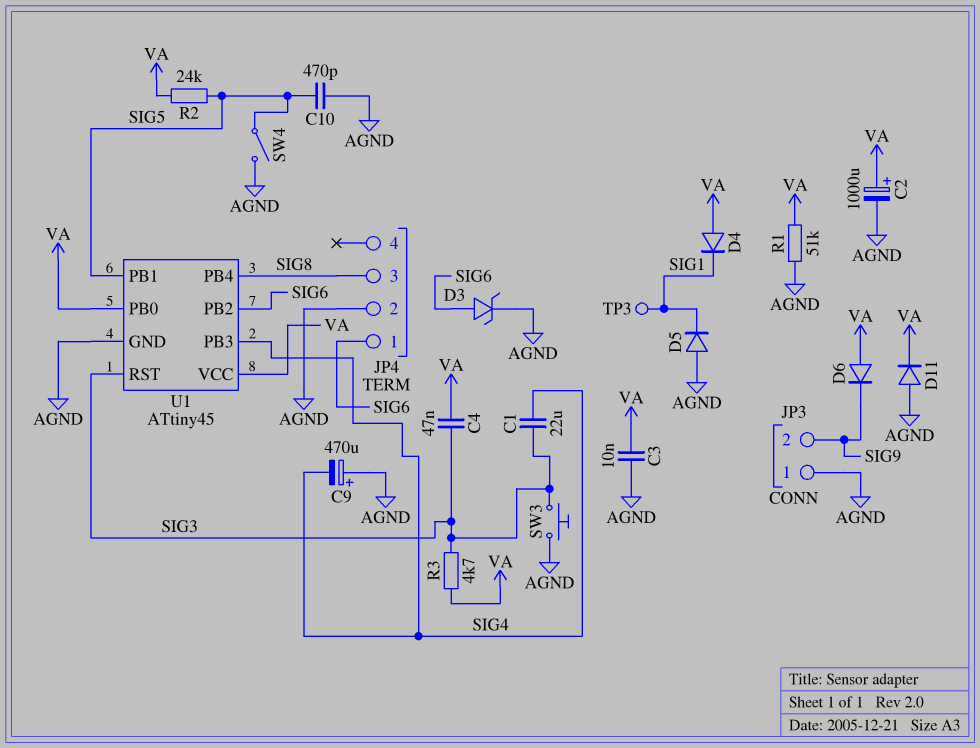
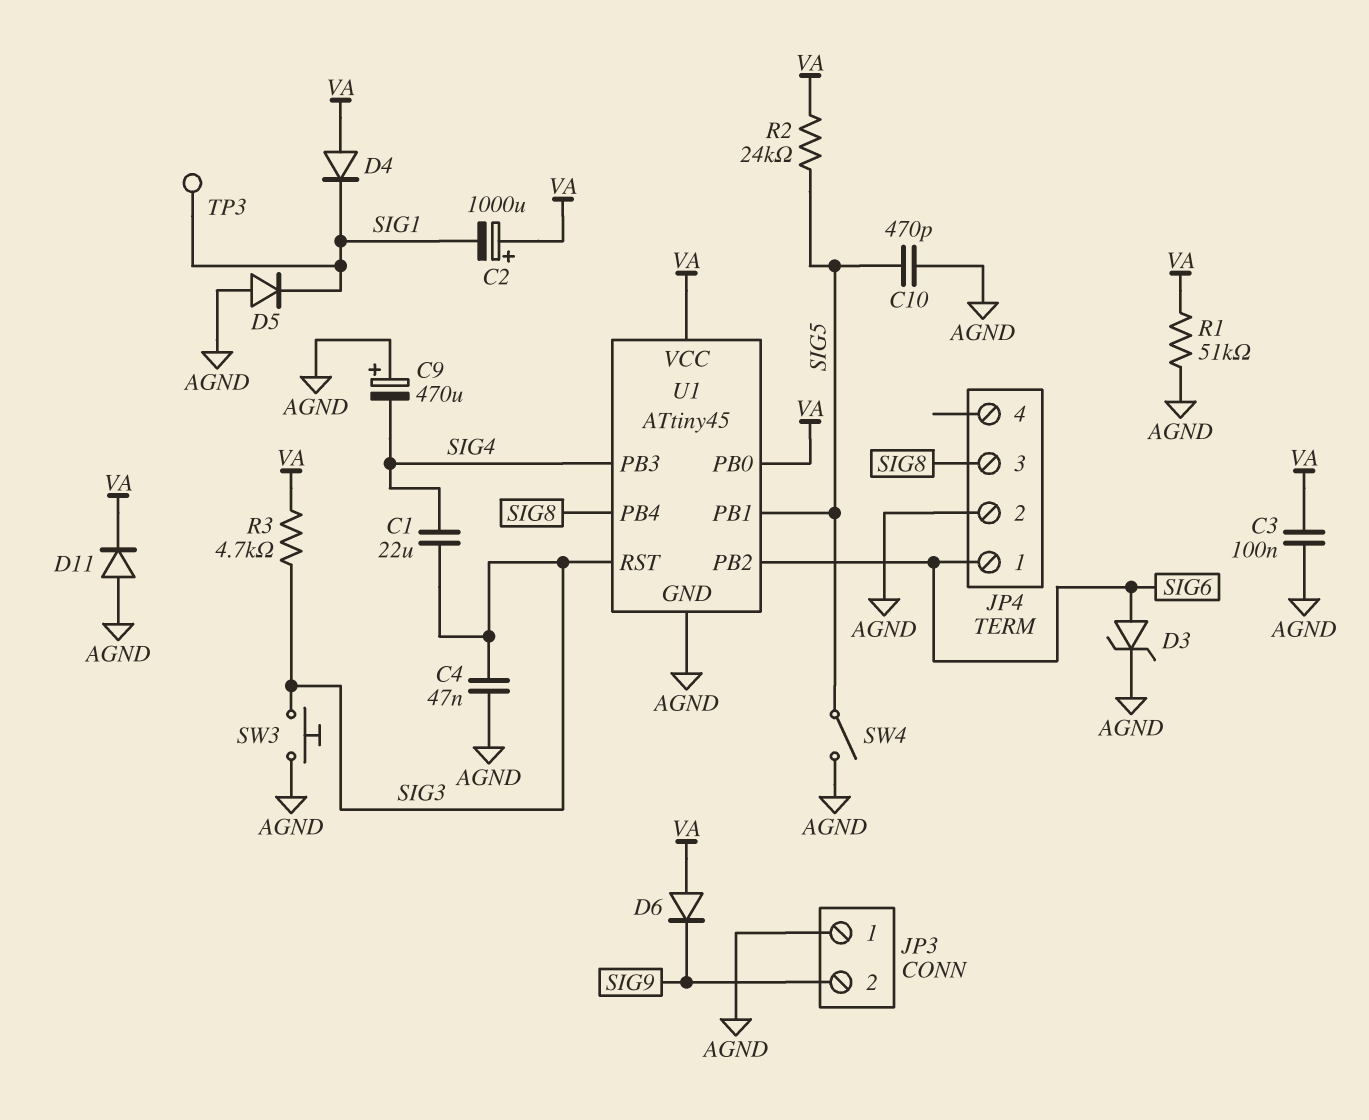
C2: 1000uF (plus VA, minus AGND) -> 1000uF (plus VA, minus SIG1)
C3: 10nF (AGND, VA) -> 100nF (AGND, VA)
C4: 47nF (SIG3, VA) -> 47nF (AGND, SIG3)

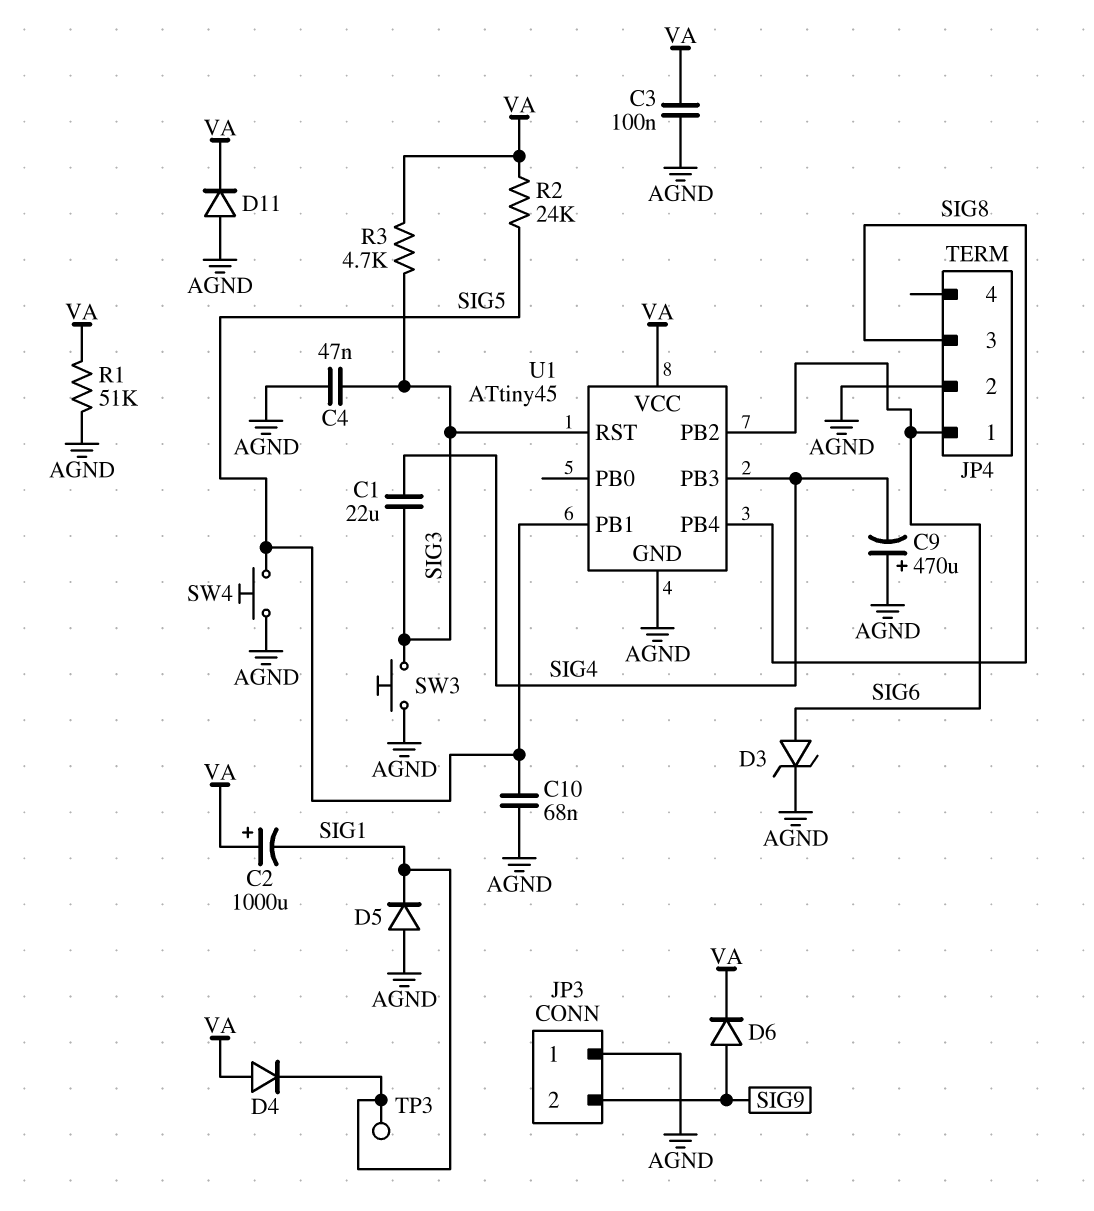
C10: 470pF (AGND, SIG5) -> 68nF (AGND, SIG5)
D6: diode (A VA, K SIG9) -> diode (A SIG9, K VA)
SW4: switch (AGND, SIG5) -> button (AGND, SIG5)
U1 pin PB0: VA -> none

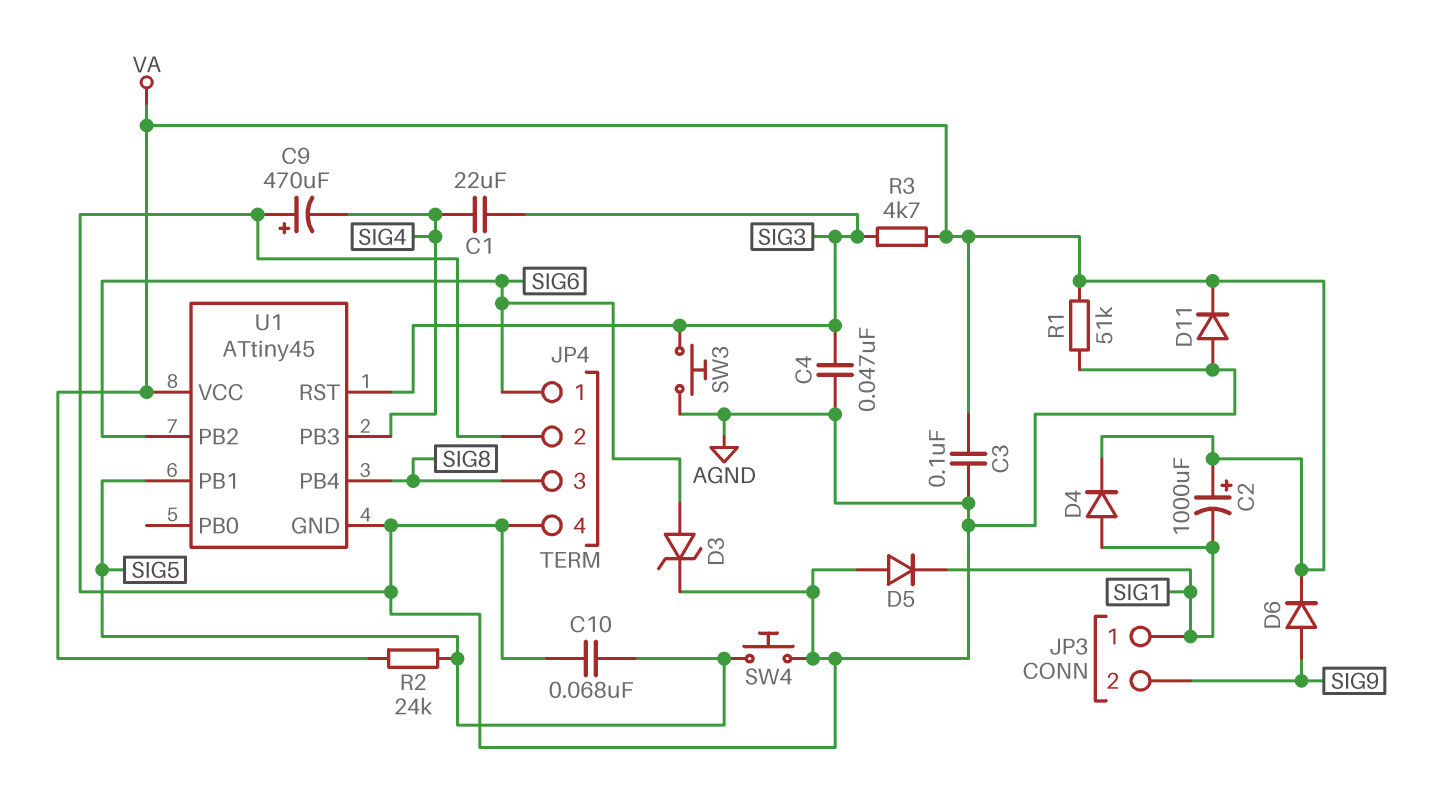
D4: diode (A VA, K SIG1) -> diode (A SIG1, K VA)
JP3 pin 1: AGND -> SIG1
JP4 pin 4: none -> AGND
TP3: test point (SIG1) -> none

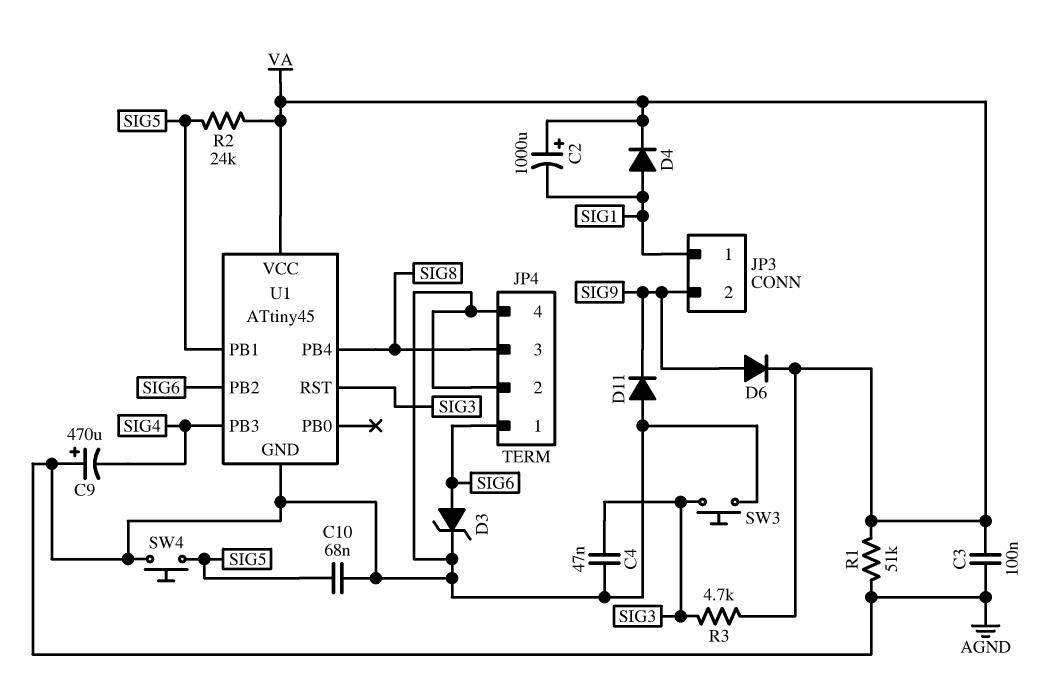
C1: 22uF (SIG3, SIG4) -> none
D5: diode (A AGND, K SIG1) -> none
D11: diode (A AGND, K VA) -> diode (A AGND, K SIG9)

